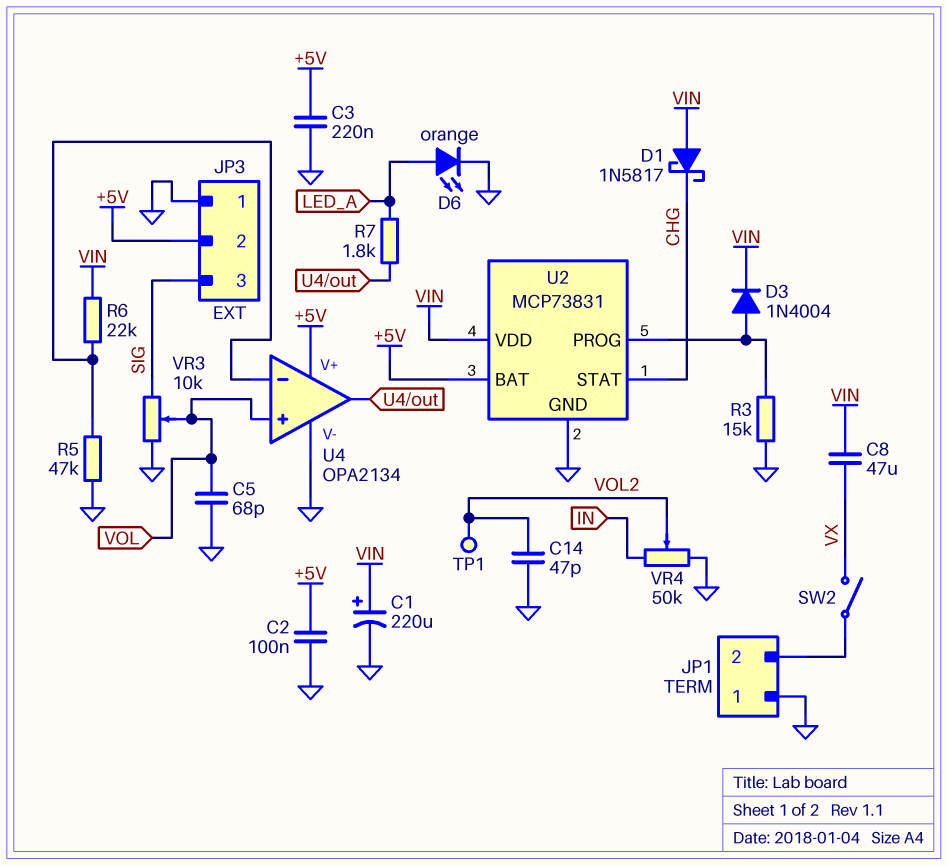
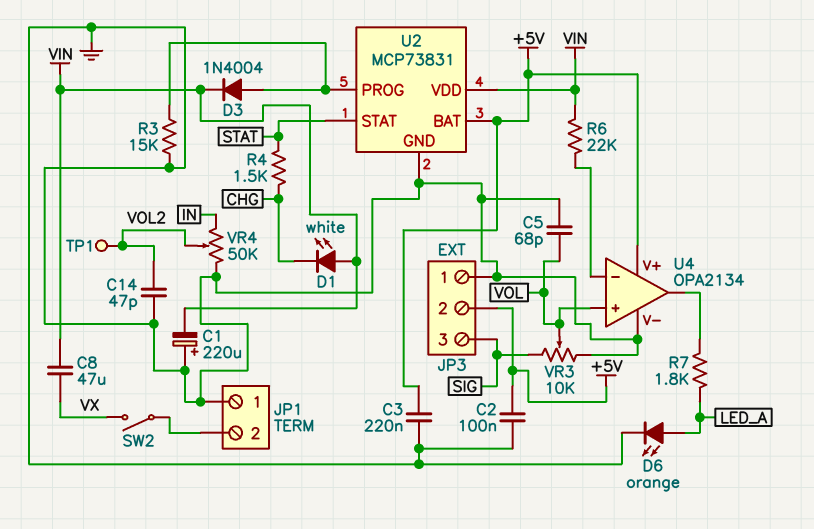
C1: 220uF (plus VIN, minus GND) -> 220uF (plus GND, minus VIN)
D1: schottky 1N5817 (A VIN, K CHG) -> LED white (A VIN, K CHG)
R4: none -> 1.5k (CHG, STAT)
R5: 47k (GND, U4/in-) -> none
U2 pin STAT: CHG -> STAT

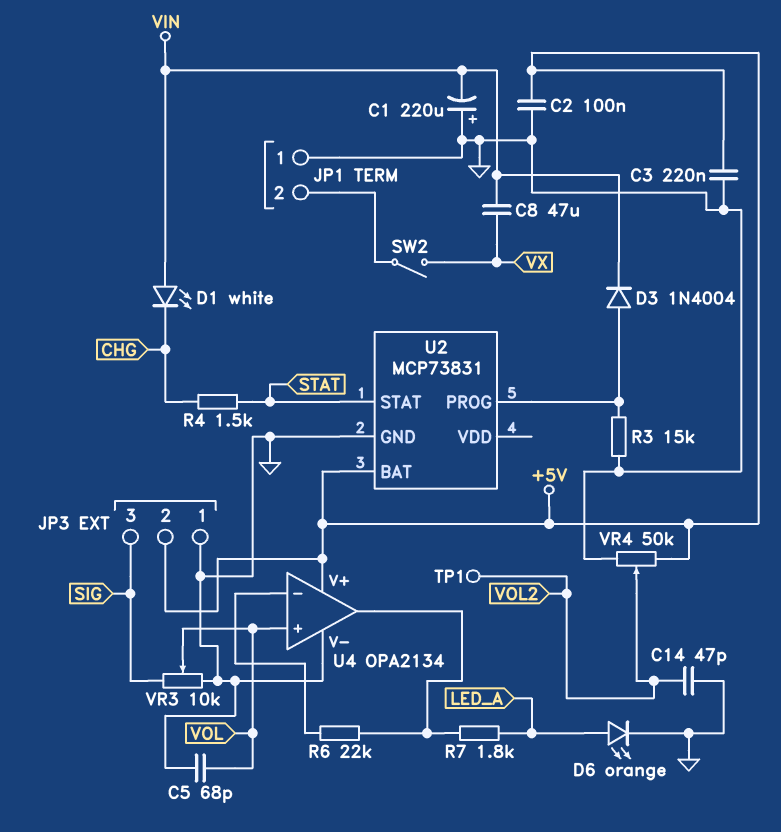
R6: 22k (U4/in-, VIN) -> 22k (U4/in-, U4/out)
U2 pin VDD: VIN -> none
VR4: 50k (GND, IN, wiper VOL2) -> 50k (+5V, GND, wiper VOL2)

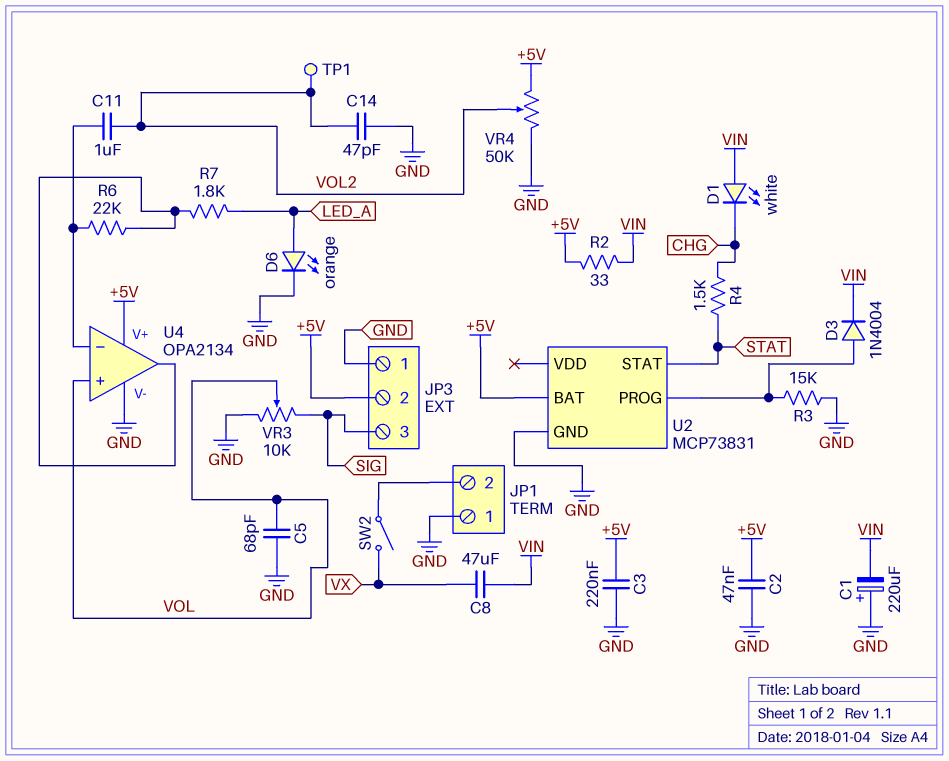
C2: 100nF (+5V, GND) -> 47nF (+5V, GND)
C11: none -> 1uF (U4/in-, VOL2)
R2: none -> 33 (+5V, VIN)

